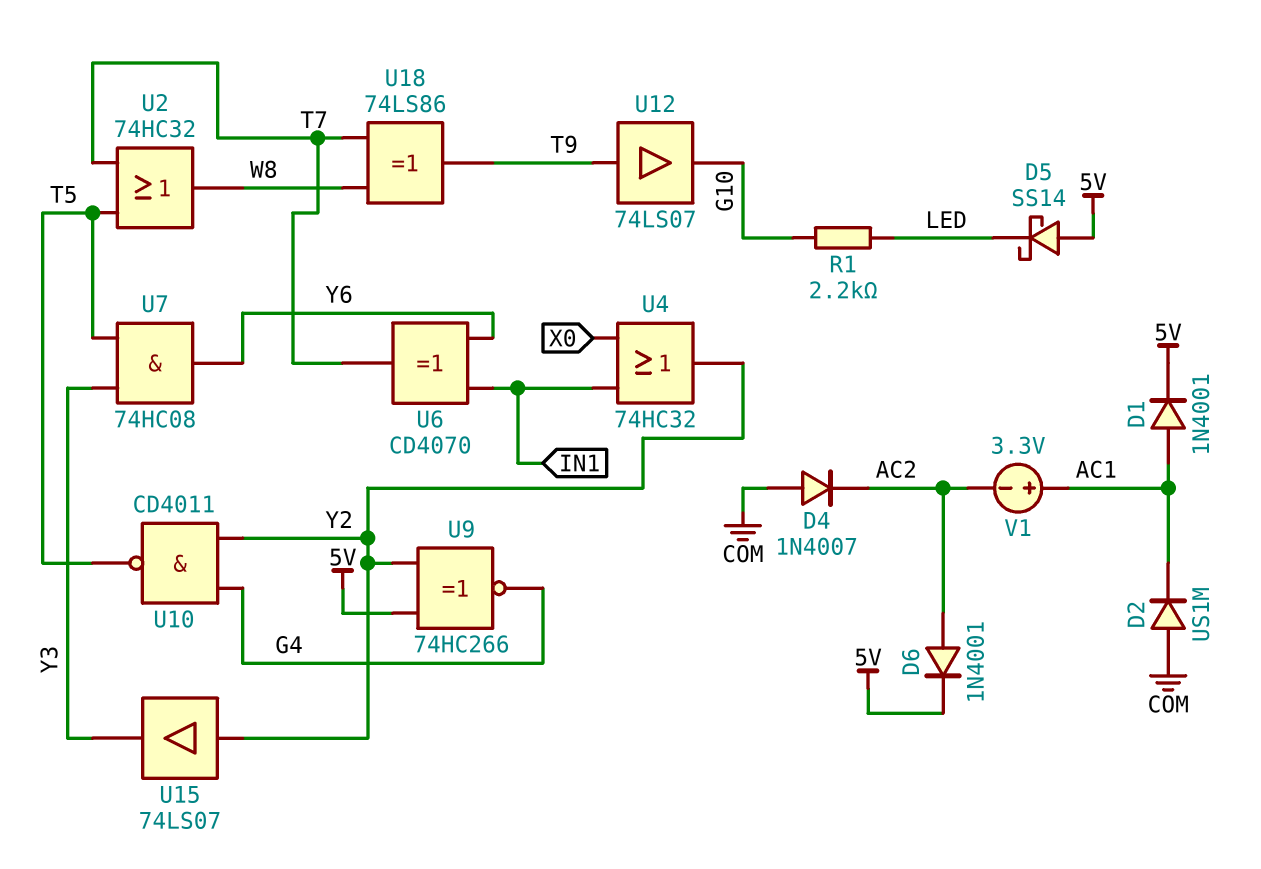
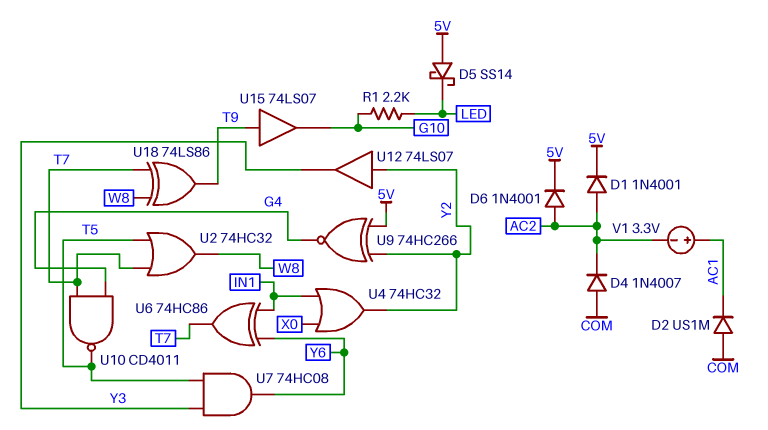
D1: diode 1N4001 (A AC1, K 5V) -> diode 1N4001 (A AC2, K 5V)
U6: XOR CD4070 (in IN1, in Y6, out T7) -> XOR 74HC86 (in IN1, in Y6, out T7)
U10: NAND CD4011 (in G4, in Y2, out T5) -> NAND CD4011 (in G4, in T7, out T5)
U12: buffer 74LS07 (in T9, out G10) -> buffer 74LS07 (in Y2, out Y3)
U15: buffer 74LS07 (in Y2, out Y3) -> buffer 74LS07 (in T9, out G10)

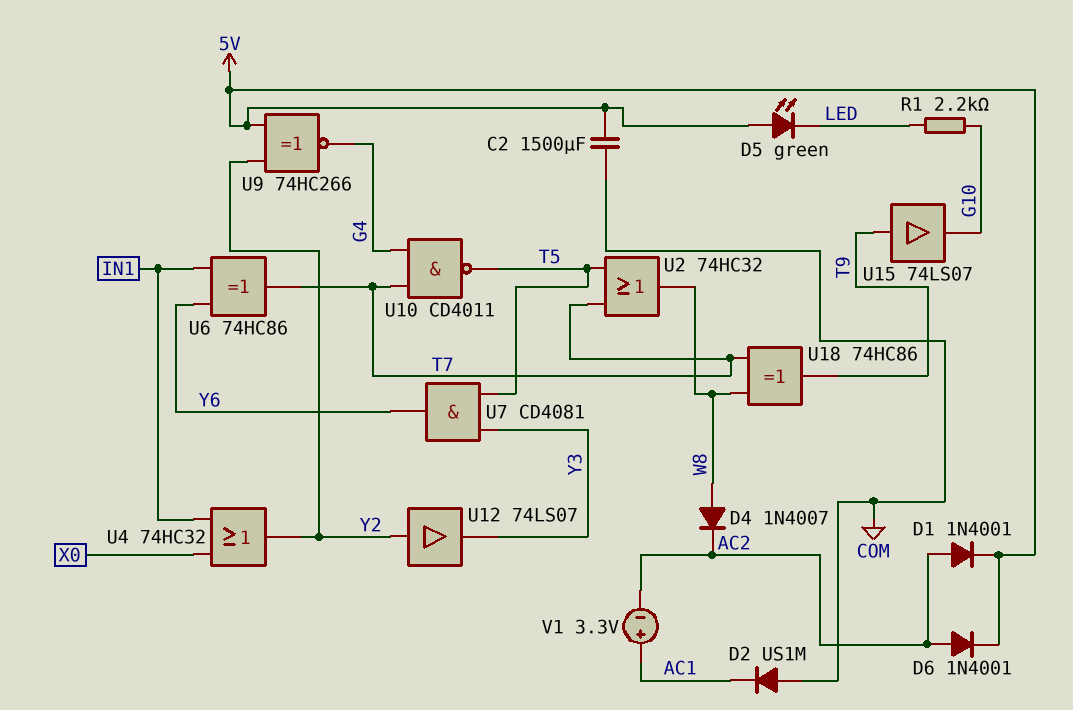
C2: none -> 1500uF (5V, COM)
D4: diode 1N4007 (A COM, K AC2) -> diode 1N4007 (A W8, K AC2)
D5: schottky SS14 (A 5V, K LED) -> LED green (A 5V, K LED)
U7: AND 74HC08 (in T5, in Y3, out Y6) -> AND CD4081 (in T5, in Y3, out Y6)
U18: XOR 74LS86 (in T7, in W8, out T9) -> XOR 74HC86 (in T7, in W8, out T9)

